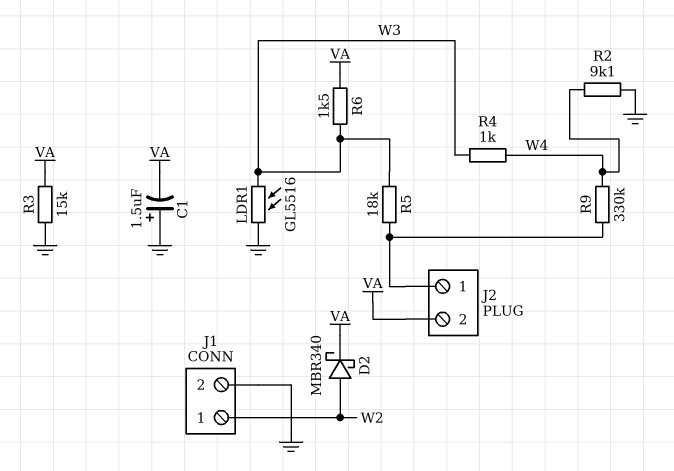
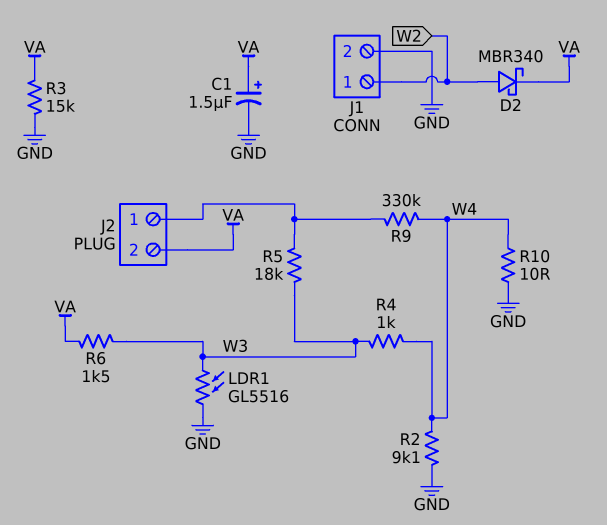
C1: 1.5uF (plus GND, minus VA) -> 1.5uF (plus VA, minus GND)
R10: none -> 10 (GND, W4)

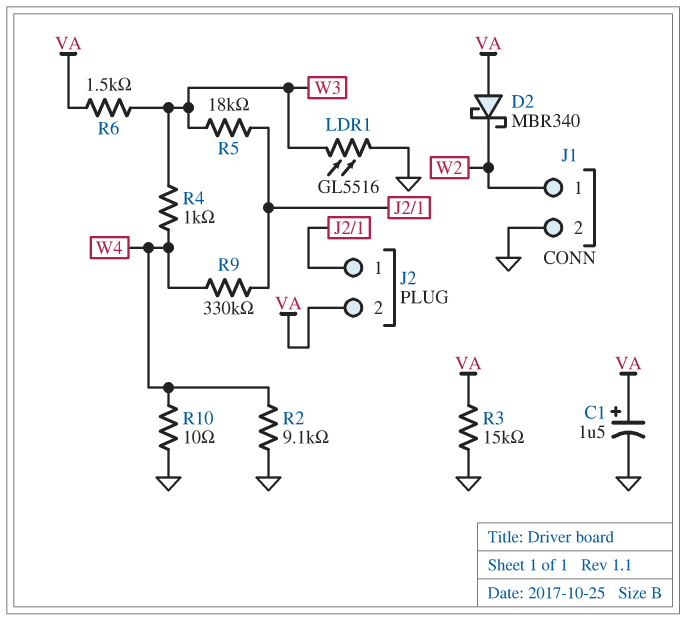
D2: schottky MBR340 (A W2, K VA) -> schottky MBR340 (A VA, K W2)

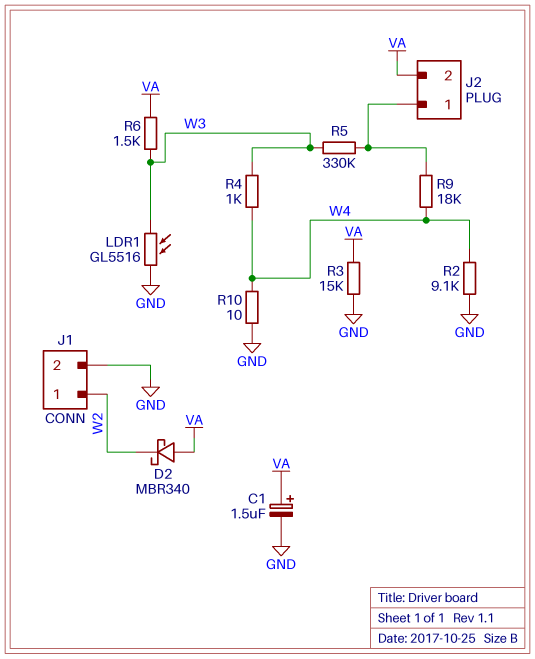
R5: 18k (J2/1, W3) -> 330k (J2/1, W3)
R9: 330k (J2/1, W4) -> 18k (J2/1, W4)

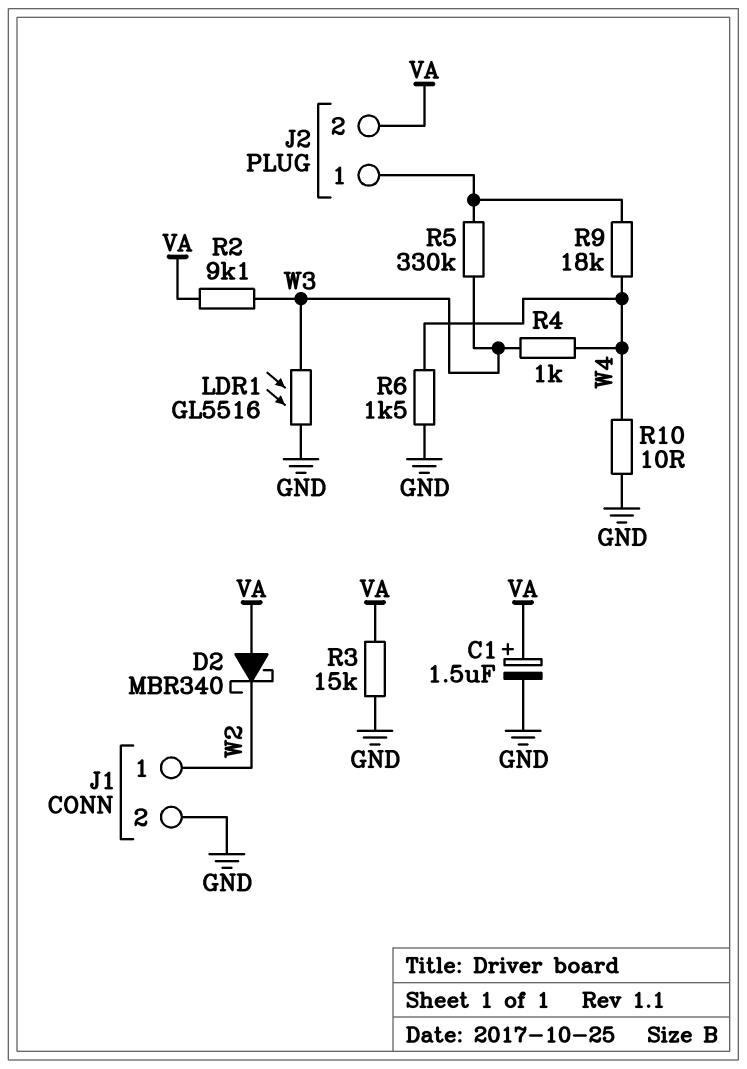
R2: 9.1k (GND, W4) -> 9.1k (VA, W3)
R6: 1.5k (VA, W3) -> 1.5k (GND, W4)

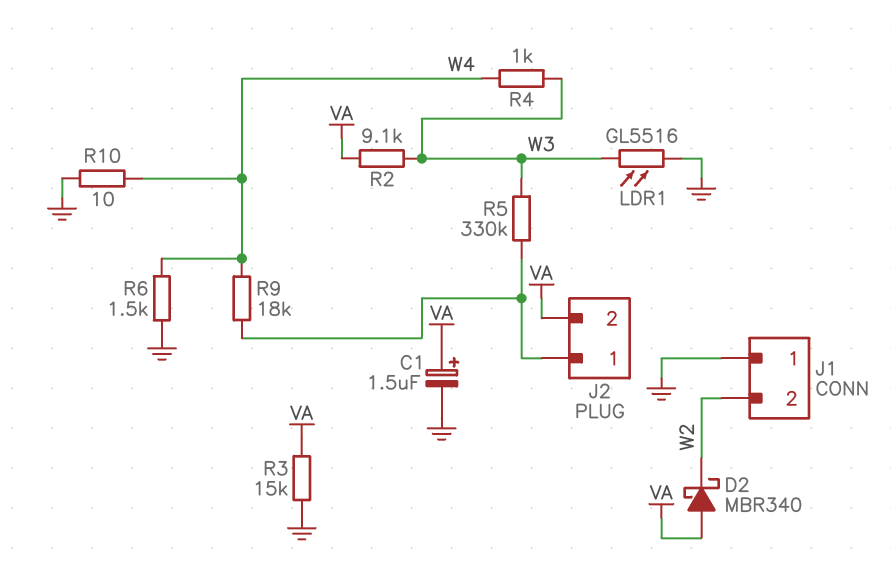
J1 pin 1: W2 -> GND
J1 pin 2: GND -> W2

